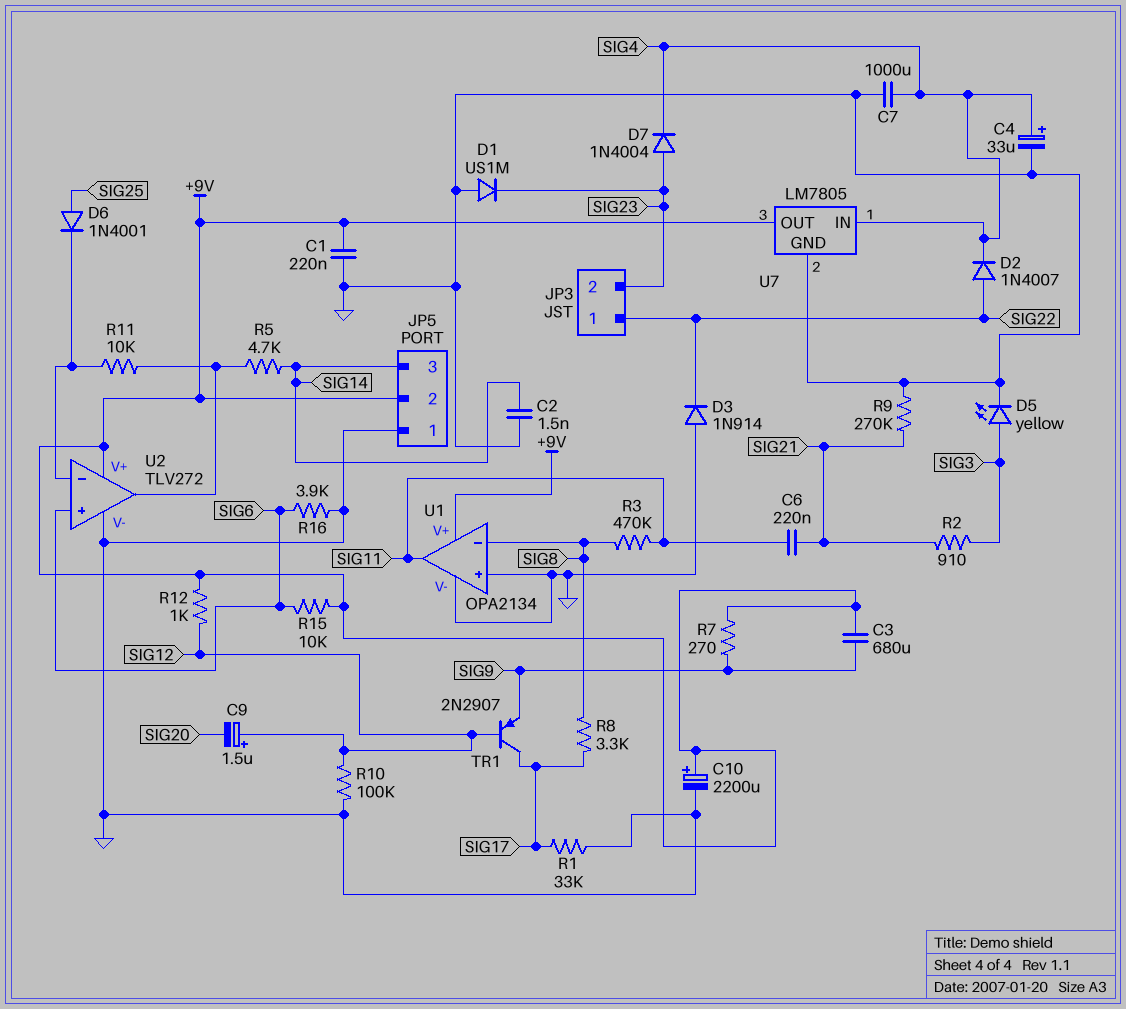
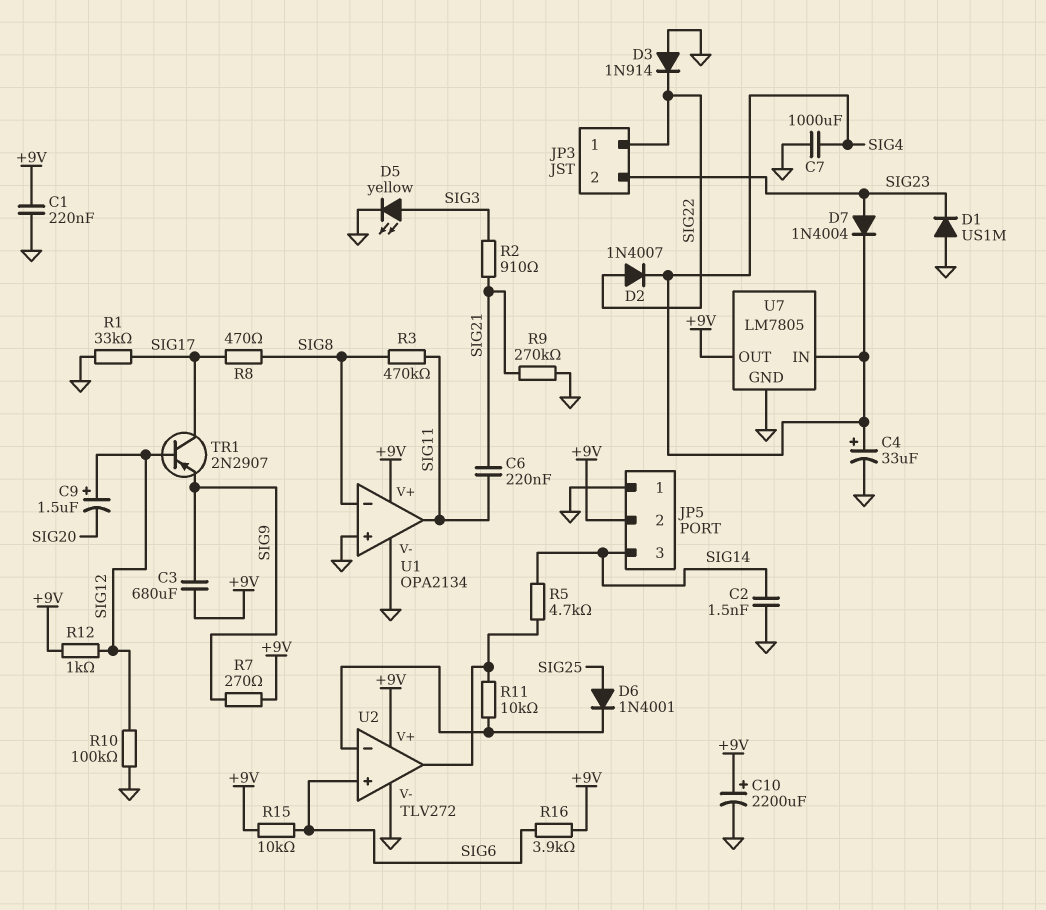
R8: 3.3k (SIG8, SIG17) -> 470 (SIG8, SIG17)
R16: 3.9k (GND, SIG6) -> 3.9k (+9V, SIG6)

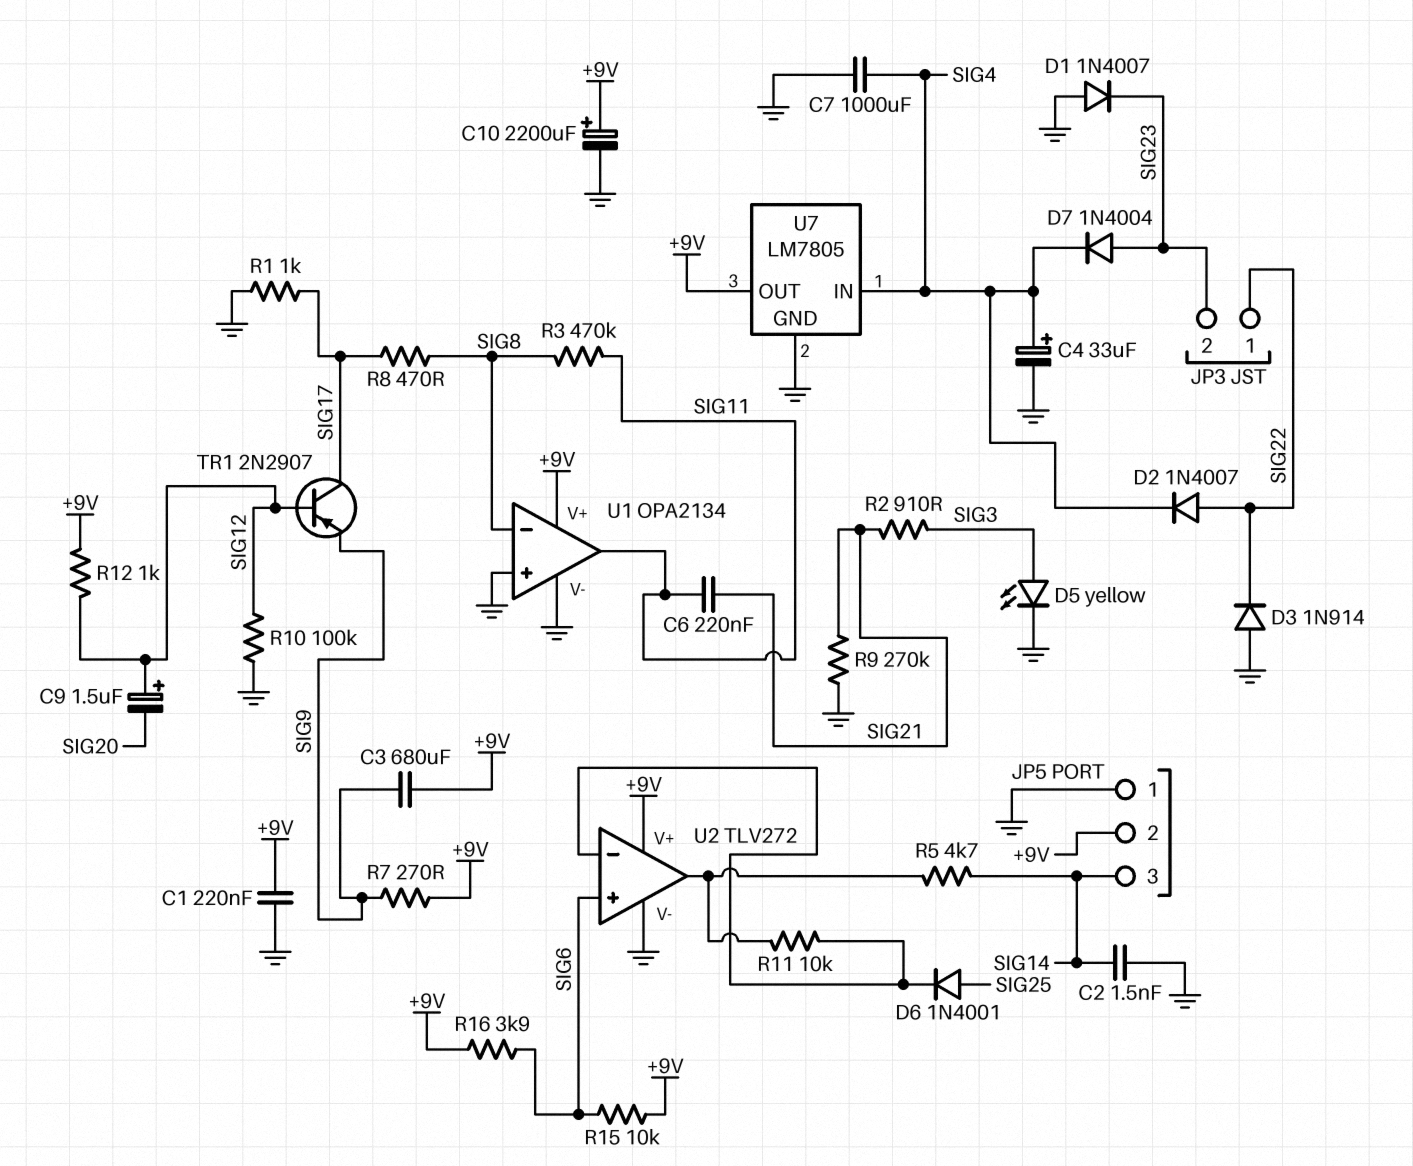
D1: diode US1M (A GND, K SIG23) -> diode 1N4007 (A GND, K SIG23)
R1: 33k (GND, SIG17) -> 1k (GND, SIG17)

